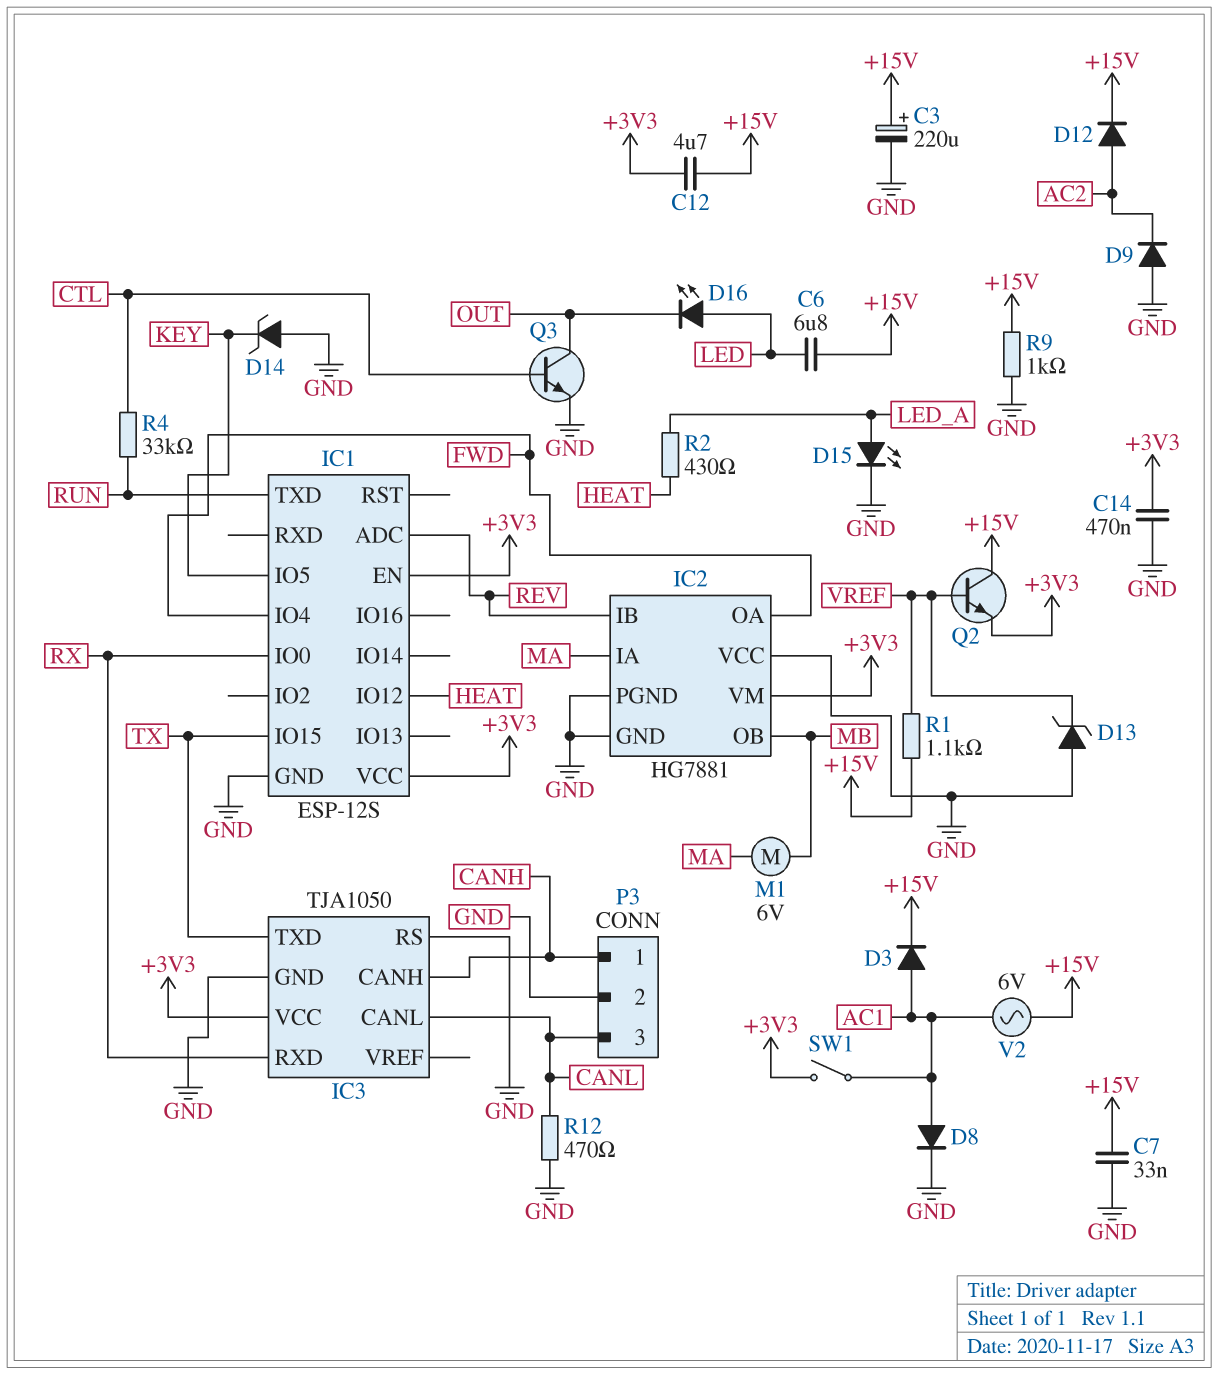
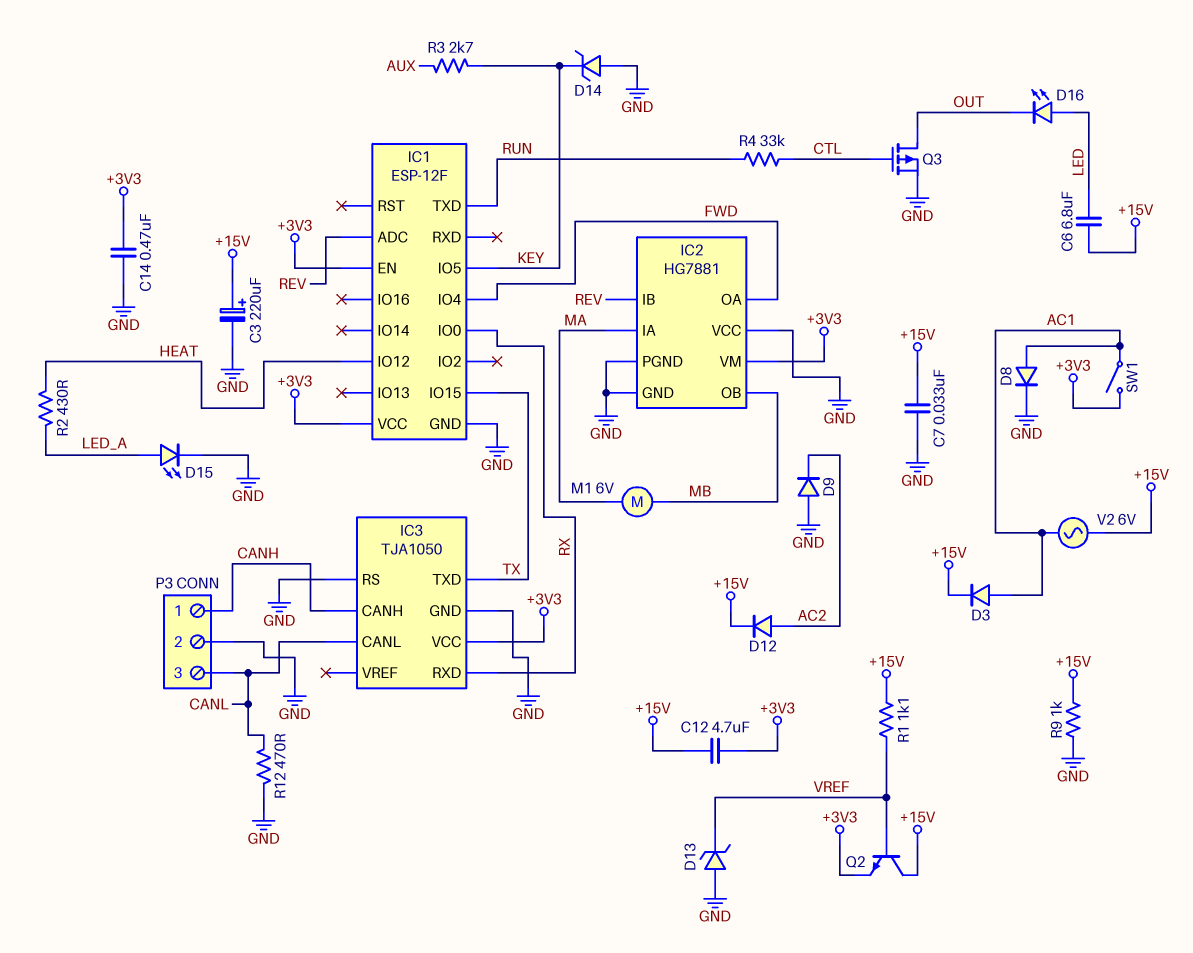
IC1: ESP-12S -> ESP-12F
Q3: NPN (B CTL, C OUT, E GND) -> PMOS (G CTL, D OUT, S GND)
R3: none -> 2.7k (AUX, KEY)

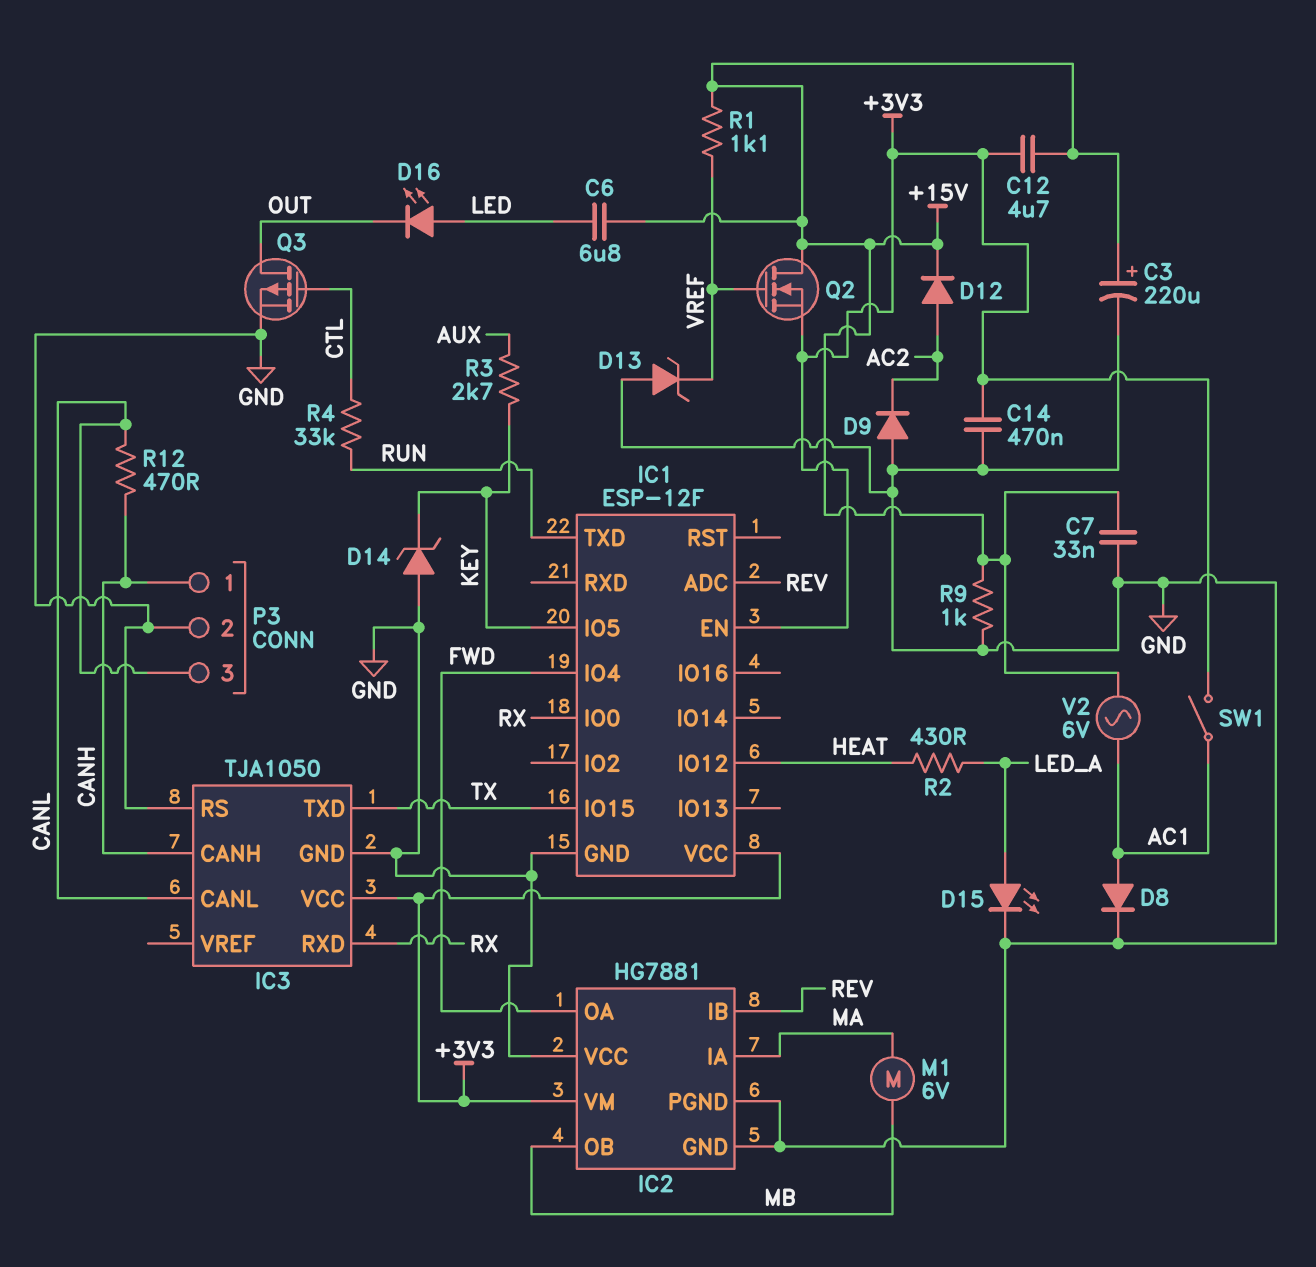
D3: diode (A AC1, K +15V) -> none
Q2: NPN (B VREF, C +15V, E +3V3) -> NMOS (G VREF, D +15V, S +3V3)
R12: 470 (CANL, GND) -> 470 (CANH, CANL)

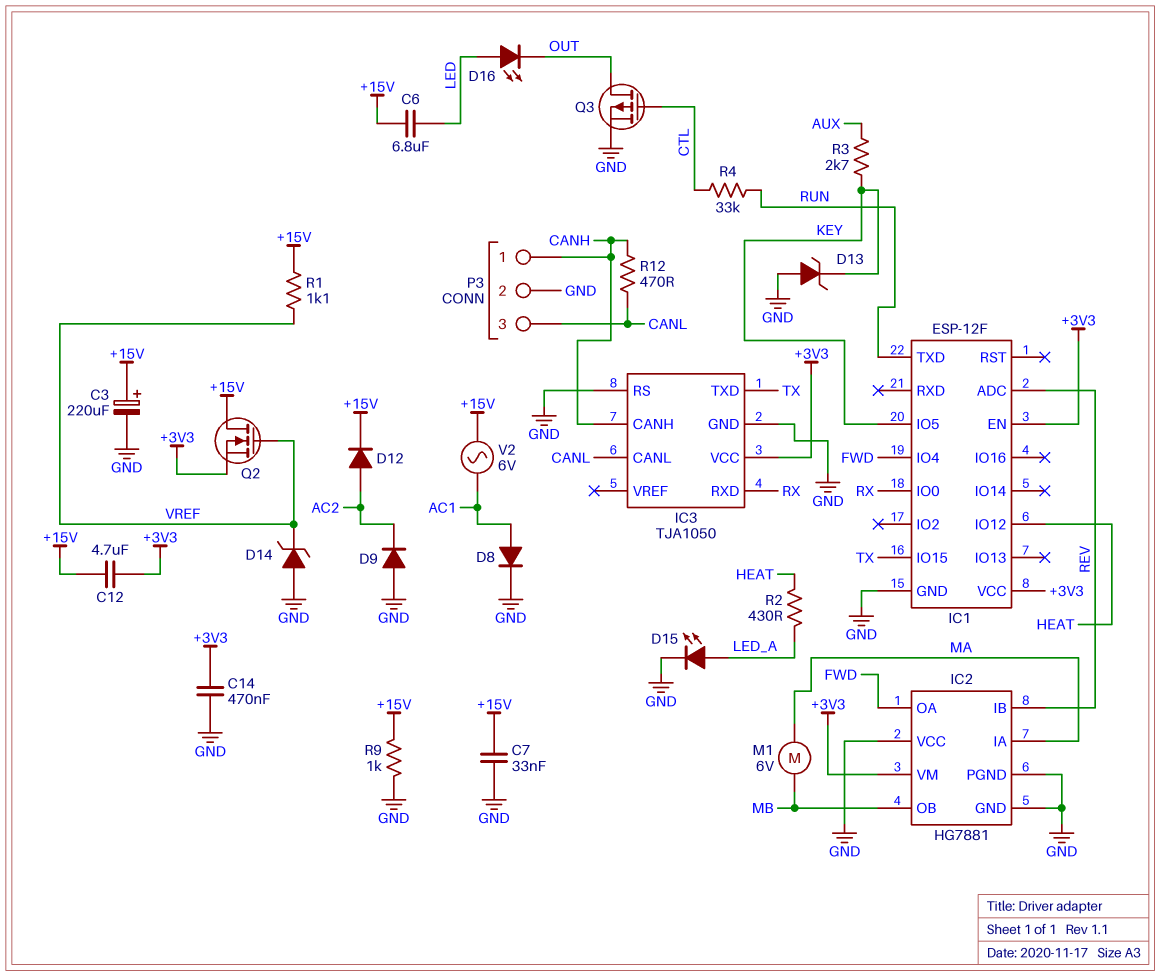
D13: zener (A GND, K VREF) -> zener (A GND, K KEY)
D14: zener (A GND, K KEY) -> zener (A GND, K VREF)
SW1: switch (+3V3, AC1) -> none

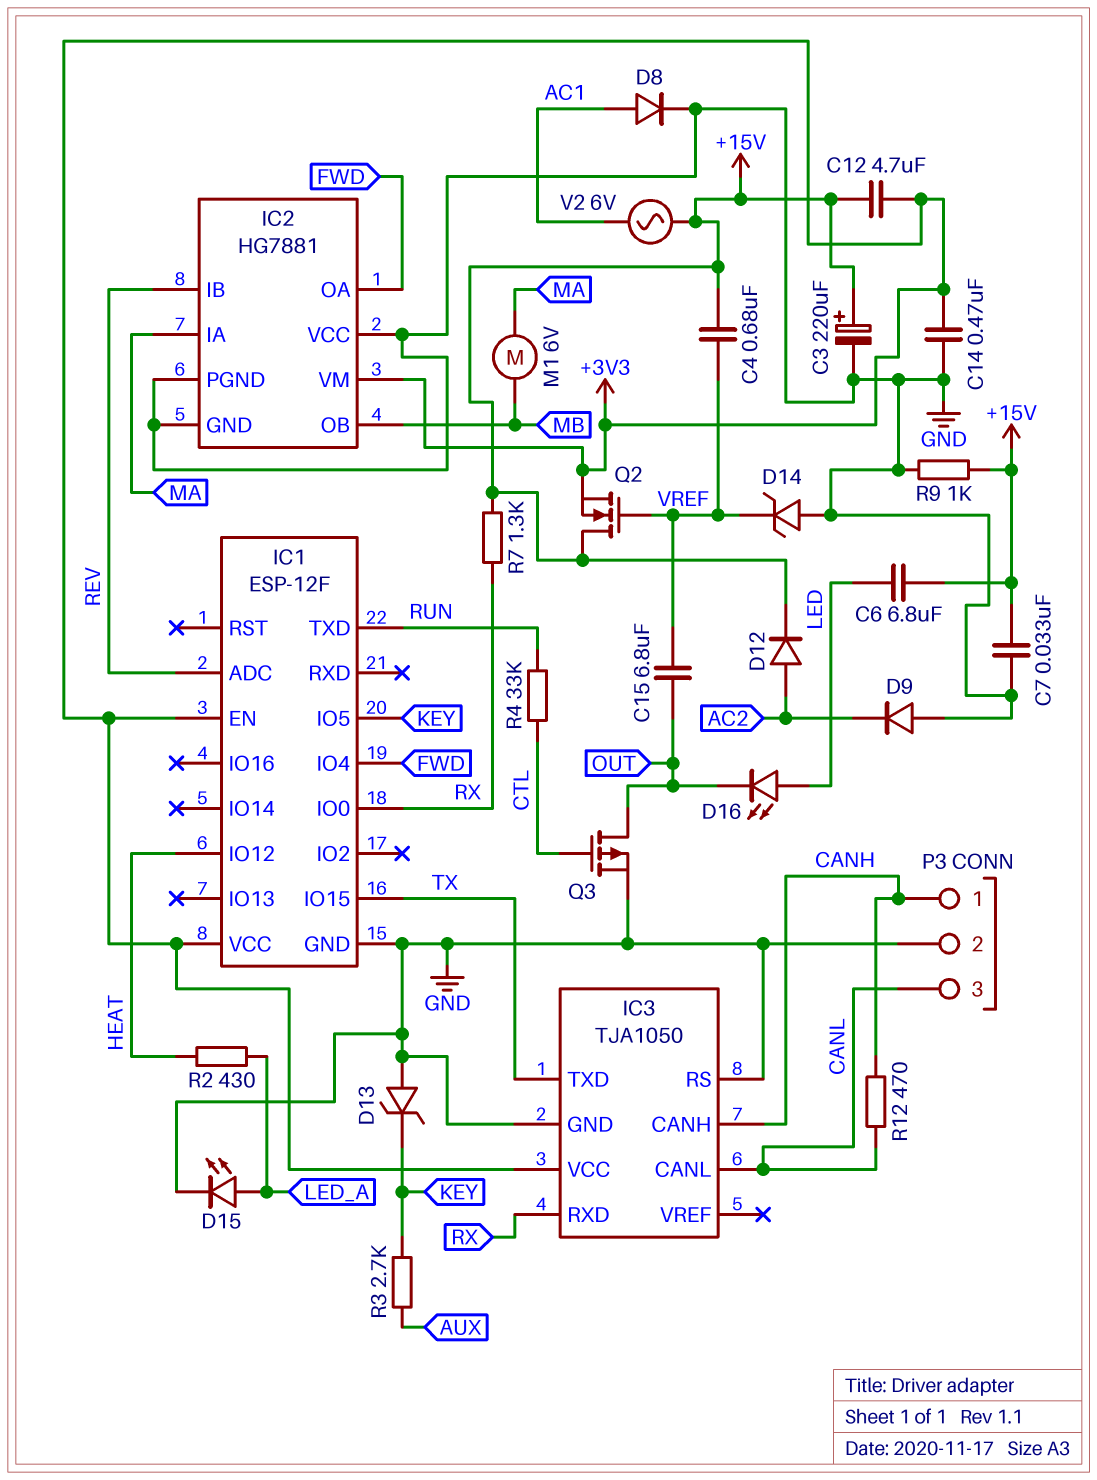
C4: none -> 680nF (+15V, VREF)
C15: none -> 6.8uF (OUT, VREF)
R1: 1.1k (+15V, VREF) -> none
R7: none -> 1.3k (+15V, RX)

